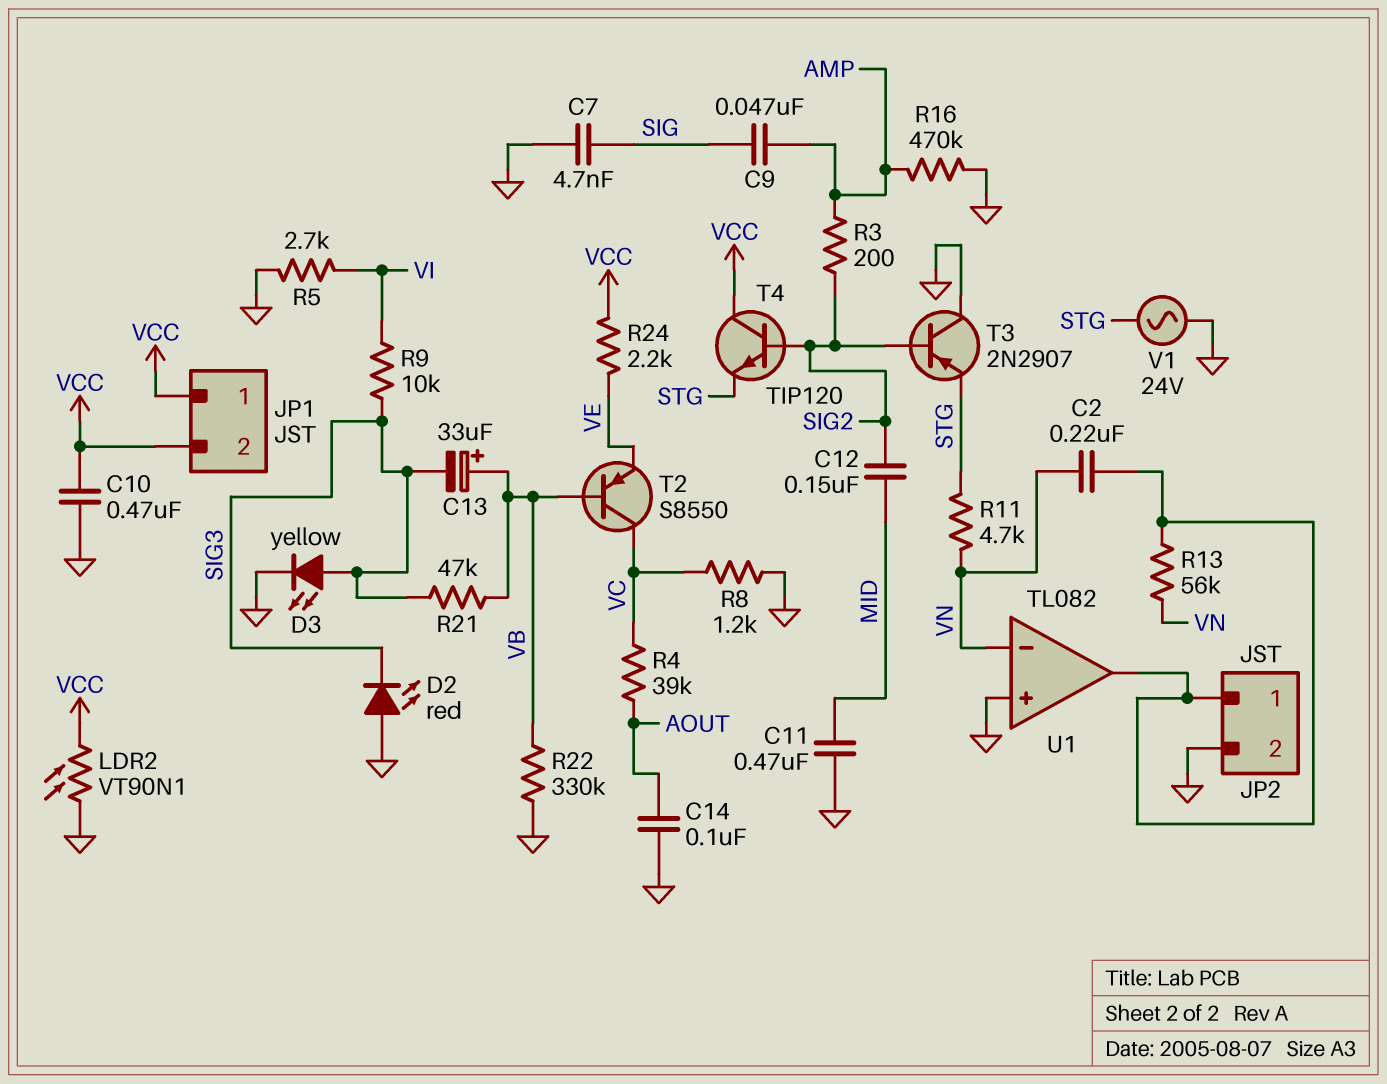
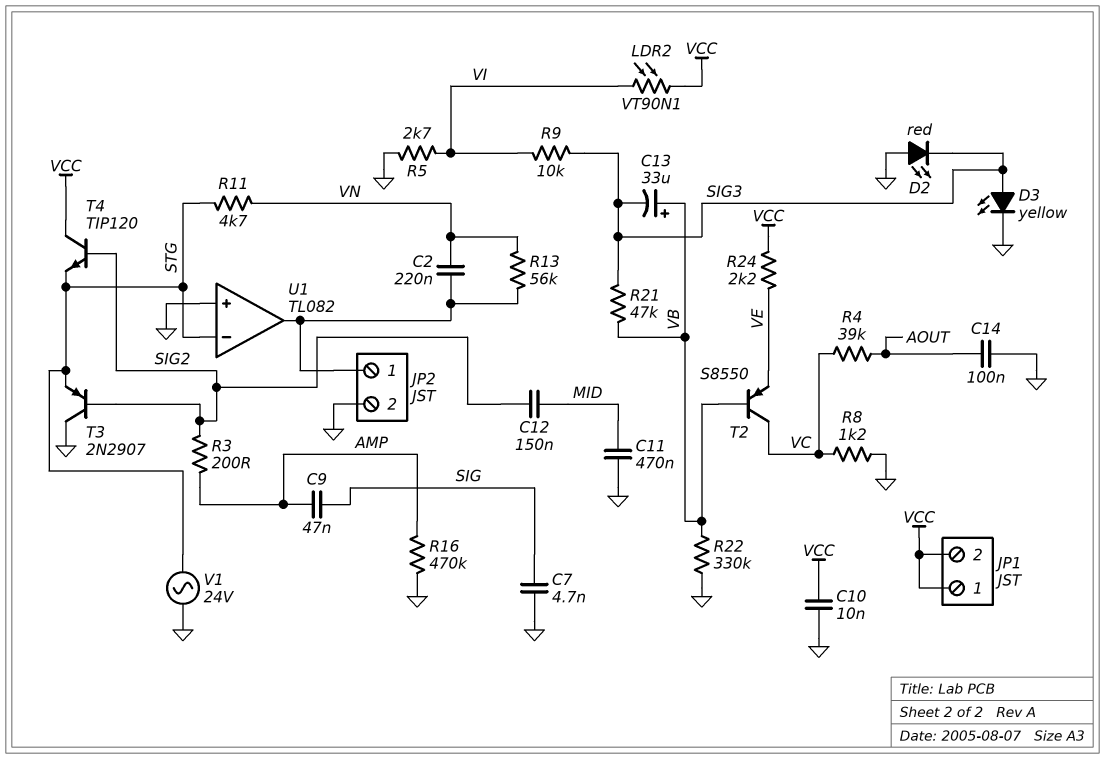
C10: 470nF (GND, VCC) -> 10nF (GND, VCC)
LDR2: VT90N1 (GND, VCC) -> VT90N1 (VCC, VI)
U1 pin in-: VN -> STG

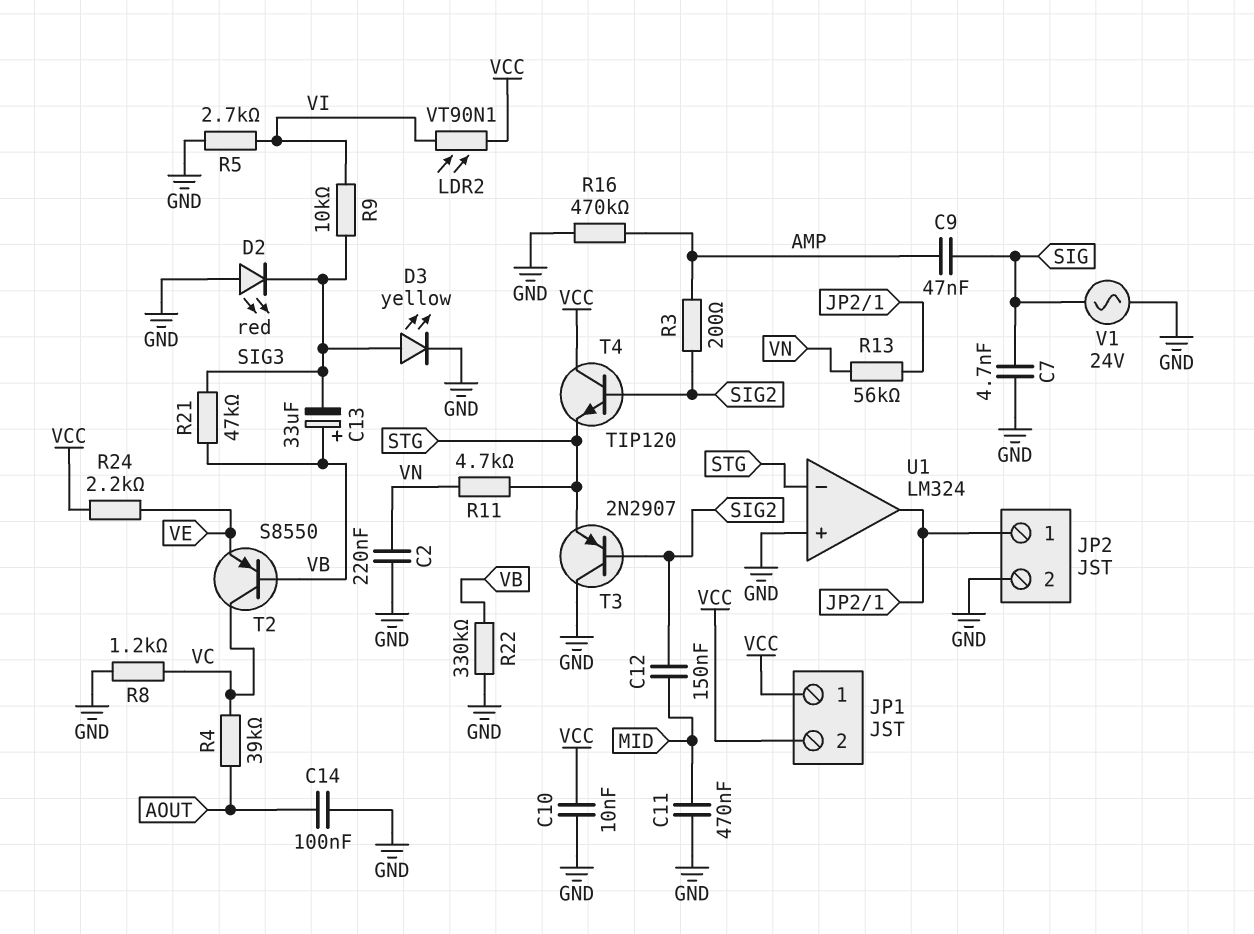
C2: 220nF (JP2/1, VN) -> 220nF (GND, VN)
U1: TL082 -> LM324
V1: AC 24V (GND, STG) -> AC 24V (GND, SIG)

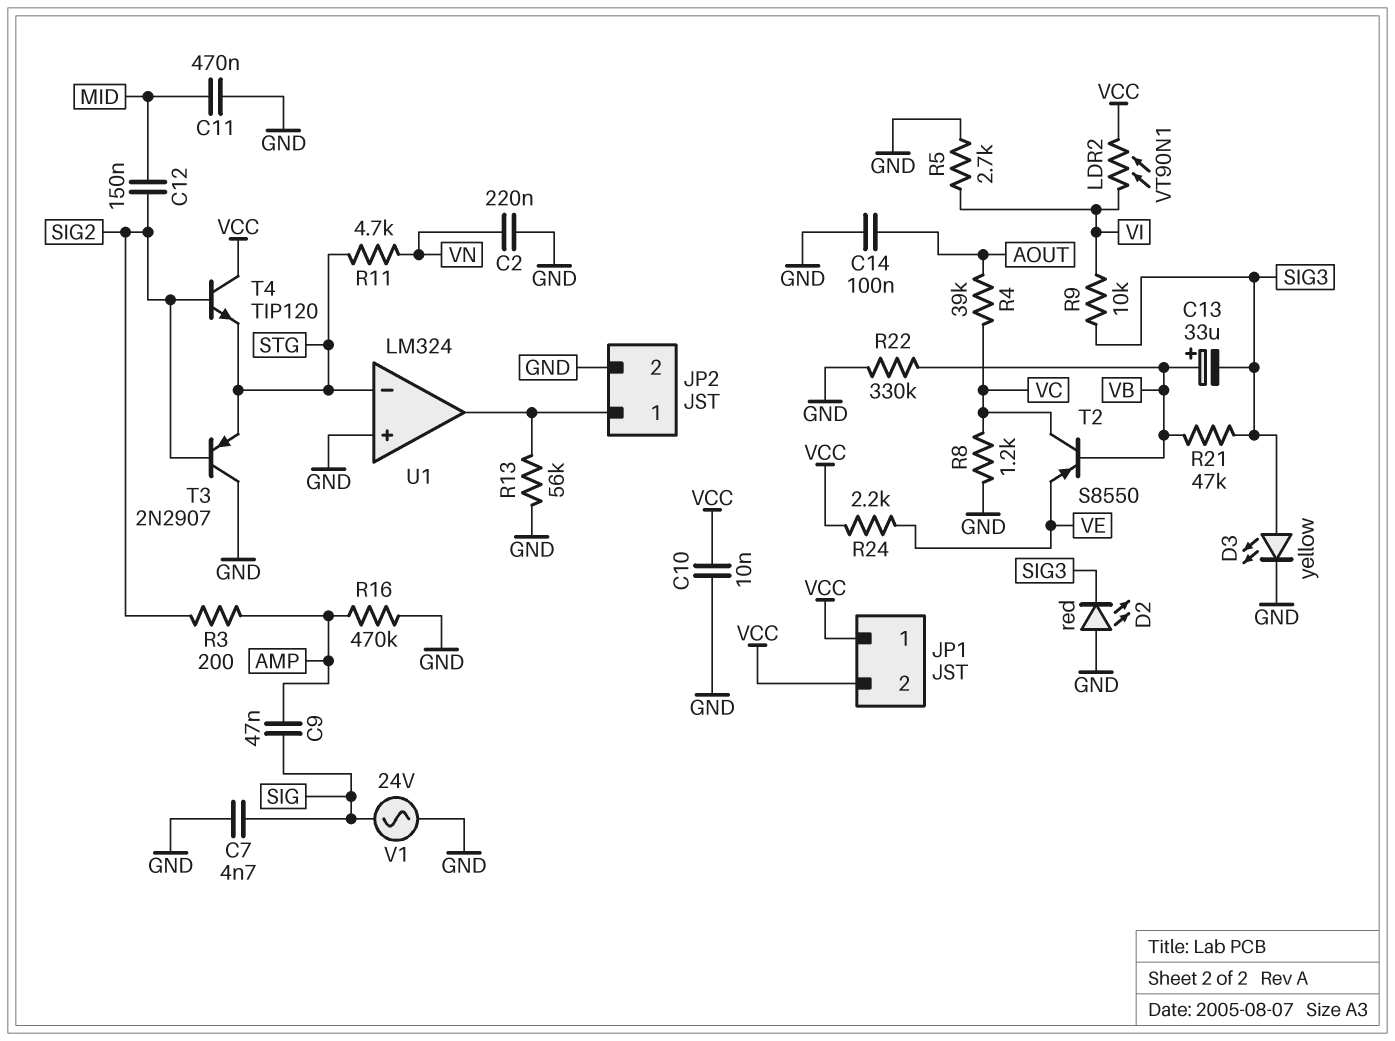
R13: 56k (JP2/1, VN) -> 56k (GND, JP2/1)

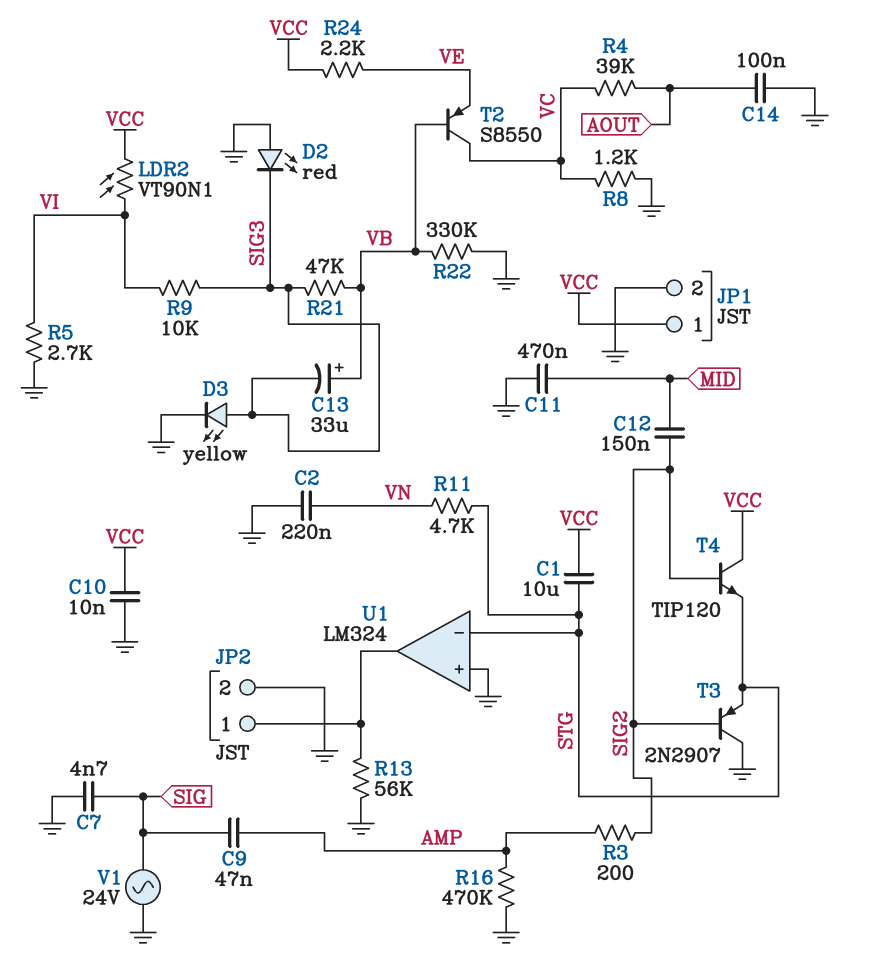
C1: none -> 10uF (STG, VCC)
JP1 pin 2: VCC -> GND

